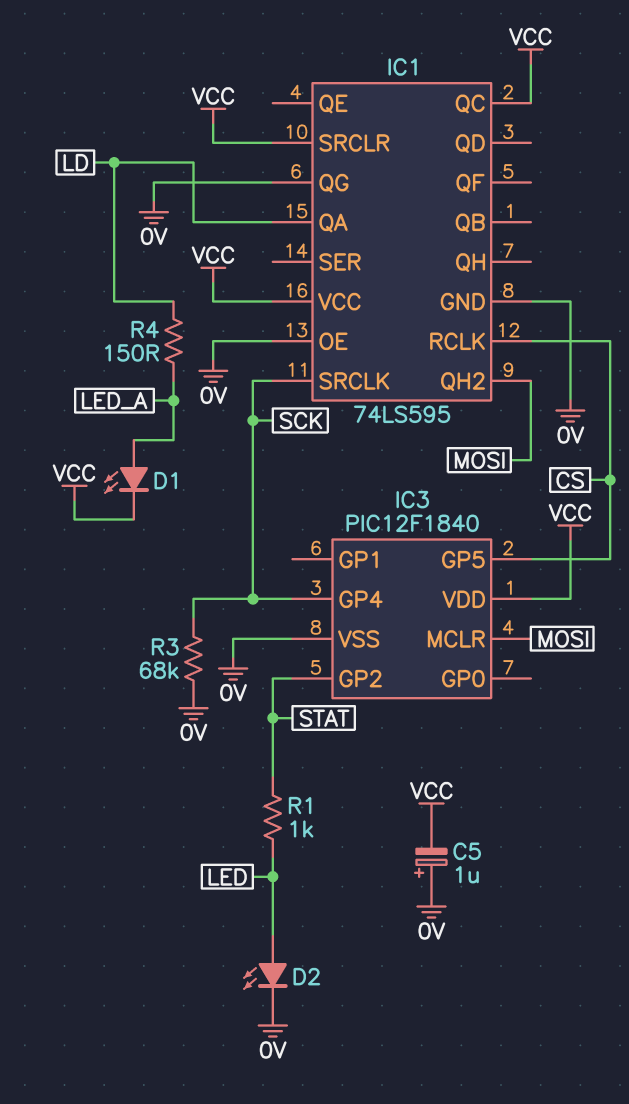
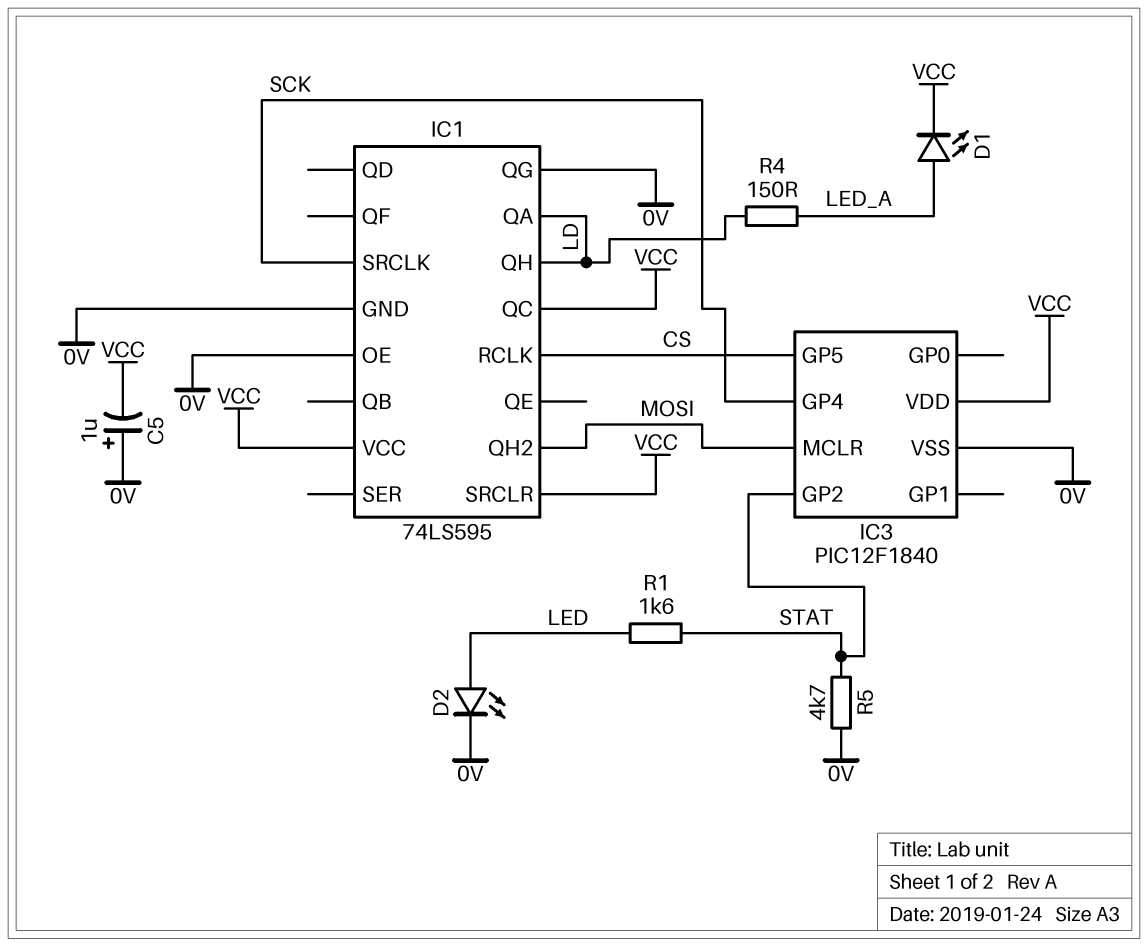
IC1 pin QH: none -> LD
R1: 1k (LED, STAT) -> 1.6k (LED, STAT)
R3: 68k (0V, SCK) -> none
R5: none -> 4.7k (0V, STAT)

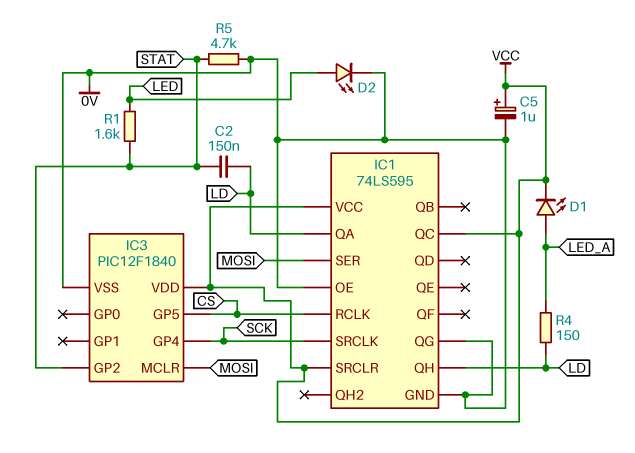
C2: none -> 150nF (LD, STAT)
C5: 1uF (plus 0V, minus VCC) -> 1uF (plus VCC, minus 0V)
IC1 pin QH2: MOSI -> none
IC1 pin SER: none -> MOSI

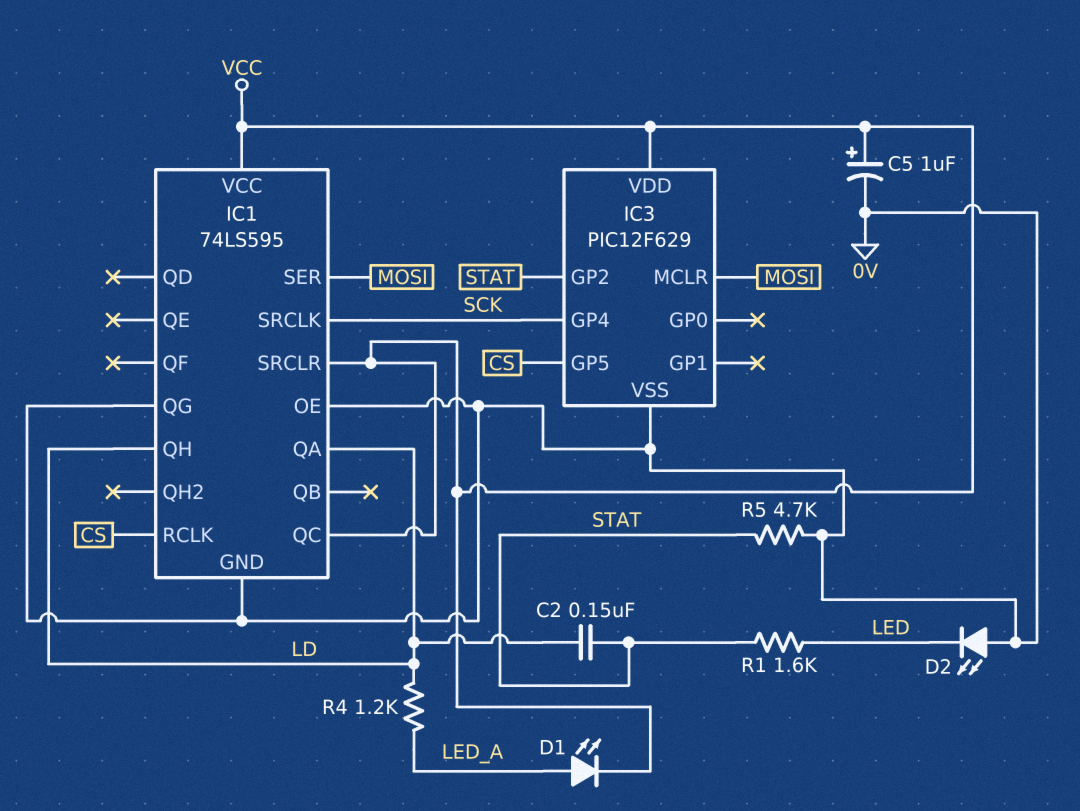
D2: LED (A LED, K 0V) -> LED (A 0V, K LED)
IC3: PIC12F1840 -> PIC12F629
R4: 150 (LD, LED_A) -> 1.2k (LD, LED_A)

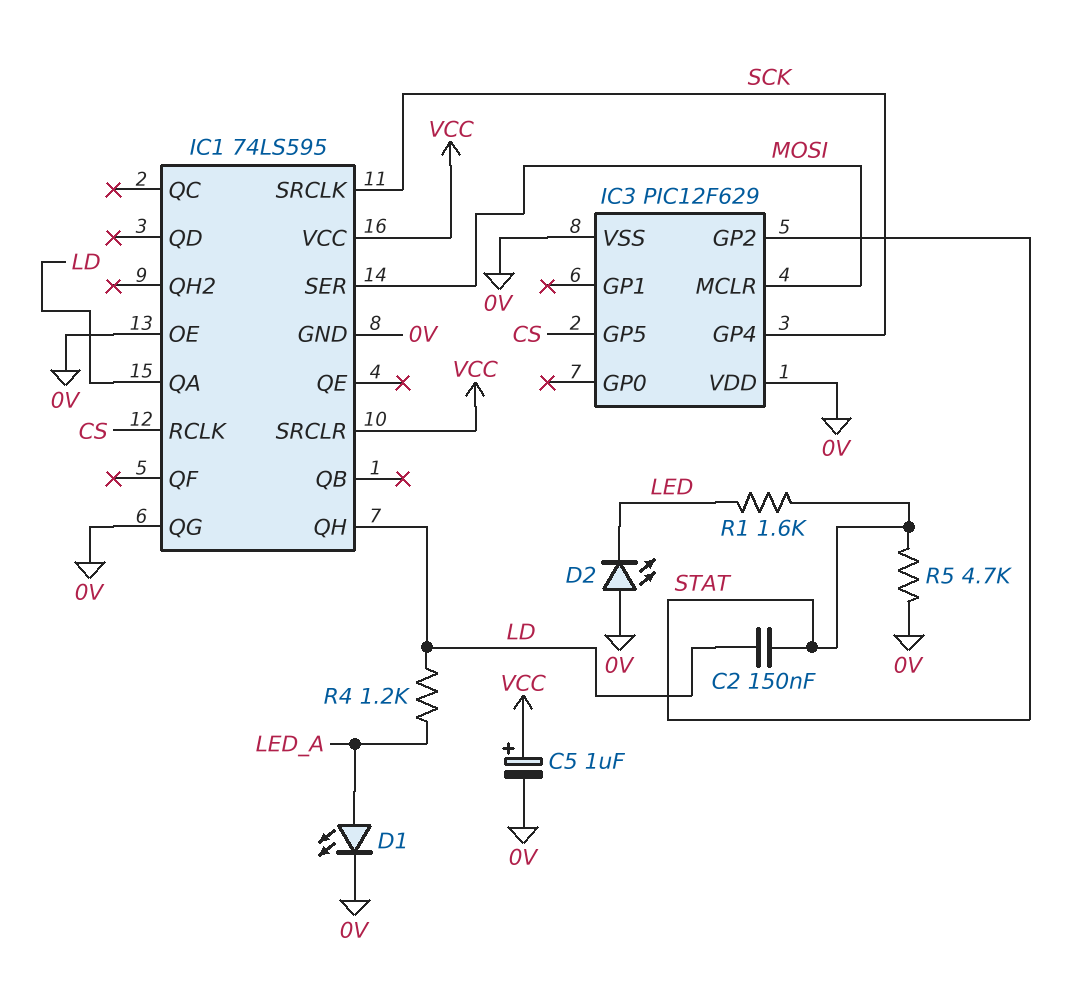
D1: LED (A LED_A, K VCC) -> LED (A LED_A, K 0V)
IC1 pin QC: VCC -> none
IC3 pin VDD: VCC -> 0V

